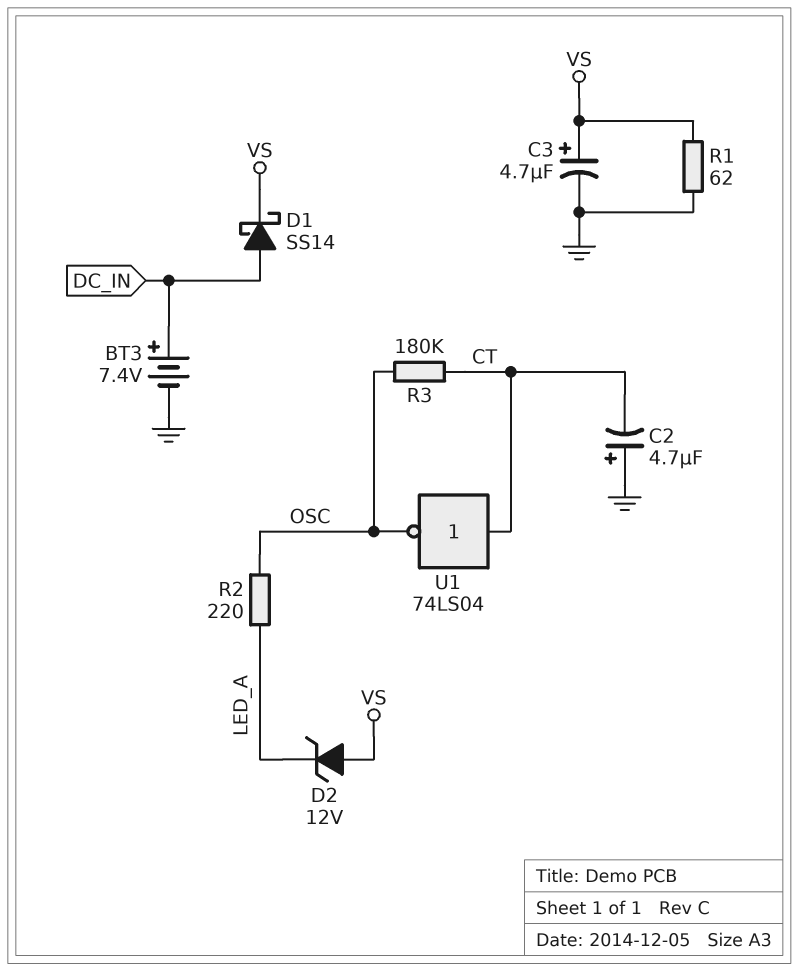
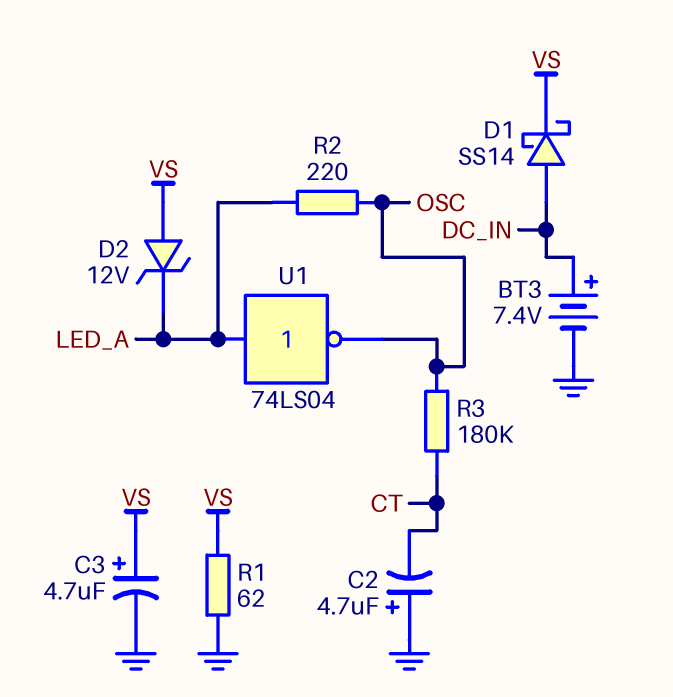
U1: NOT 74LS04 (in CT, out OSC) -> NOT 74LS04 (in LED_A, out OSC)

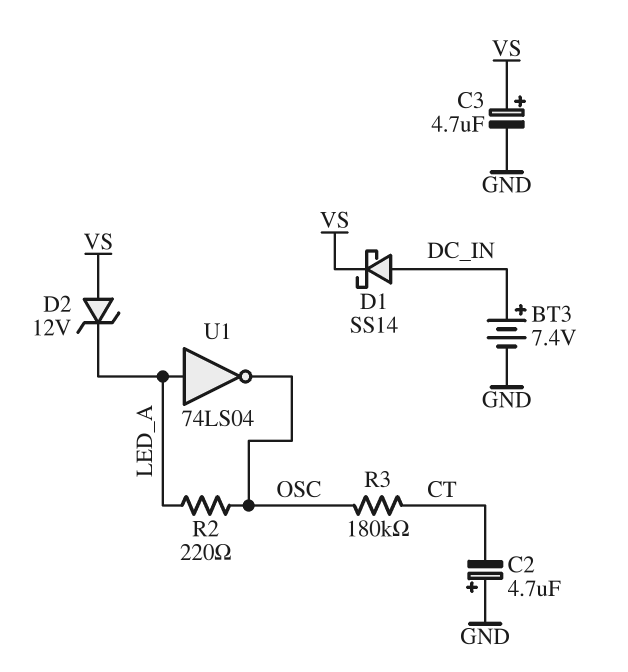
R1: 62 (GND, VS) -> none

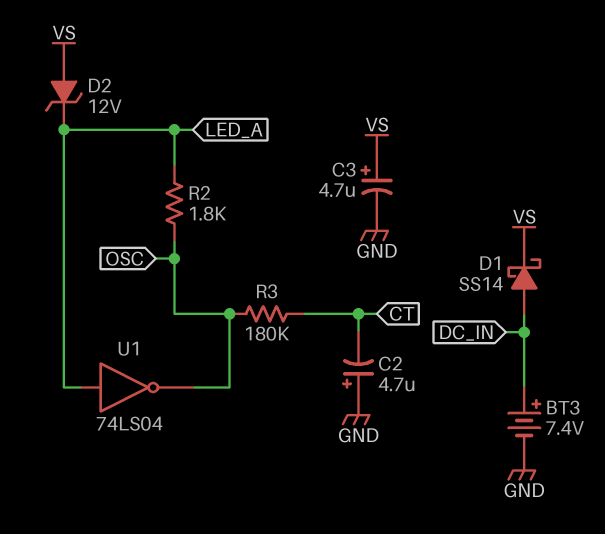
R2: 220 (LED_A, OSC) -> 1.8k (LED_A, OSC)

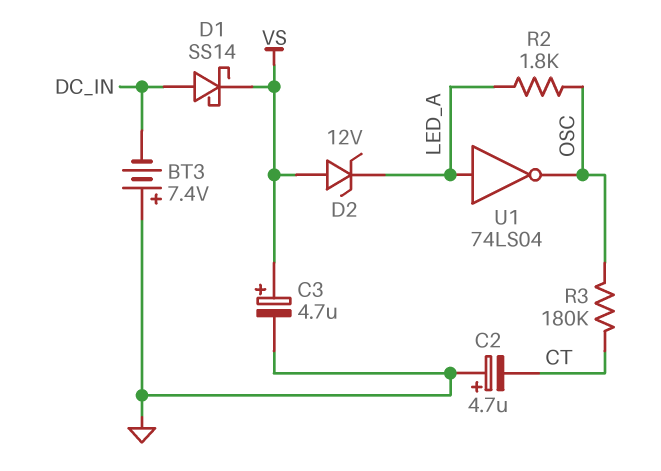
BT3: 7.4V (plus DC_IN, minus GND) -> 7.4V (plus GND, minus DC_IN)

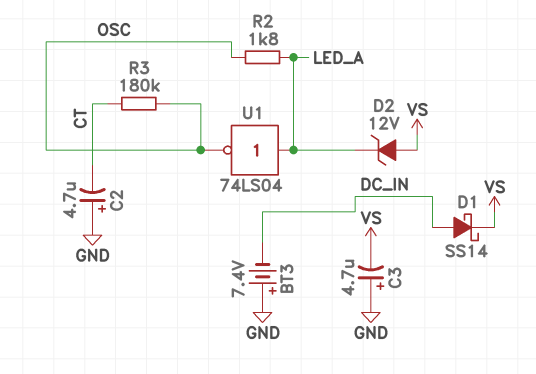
C3: 4.7uF (plus VS, minus GND) -> 4.7uF (plus GND, minus VS)

